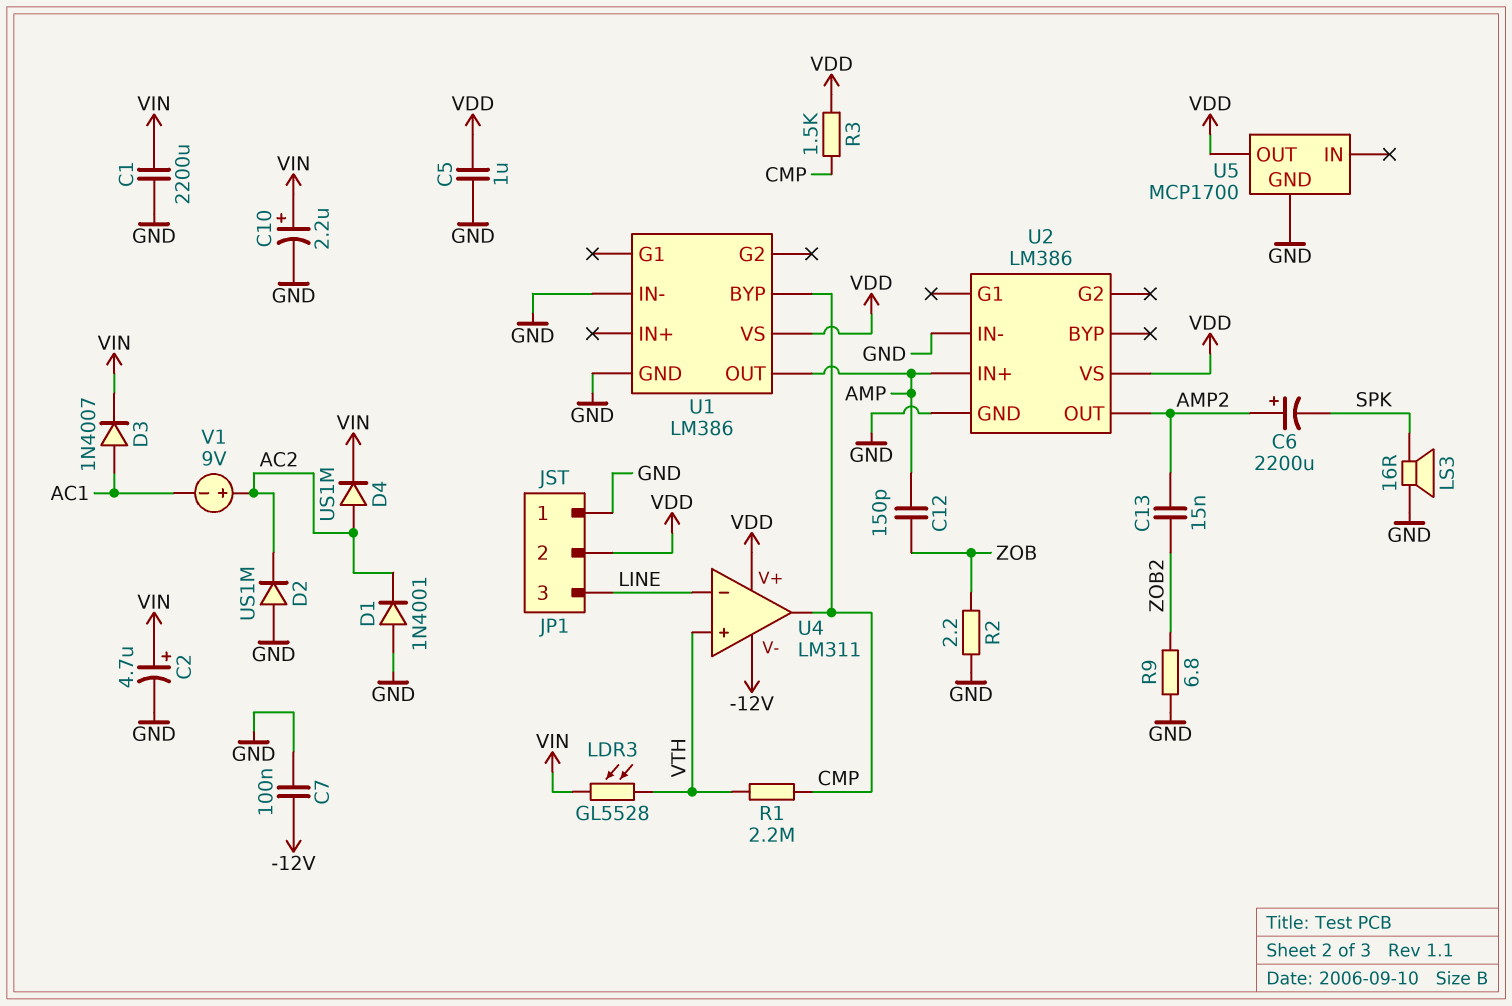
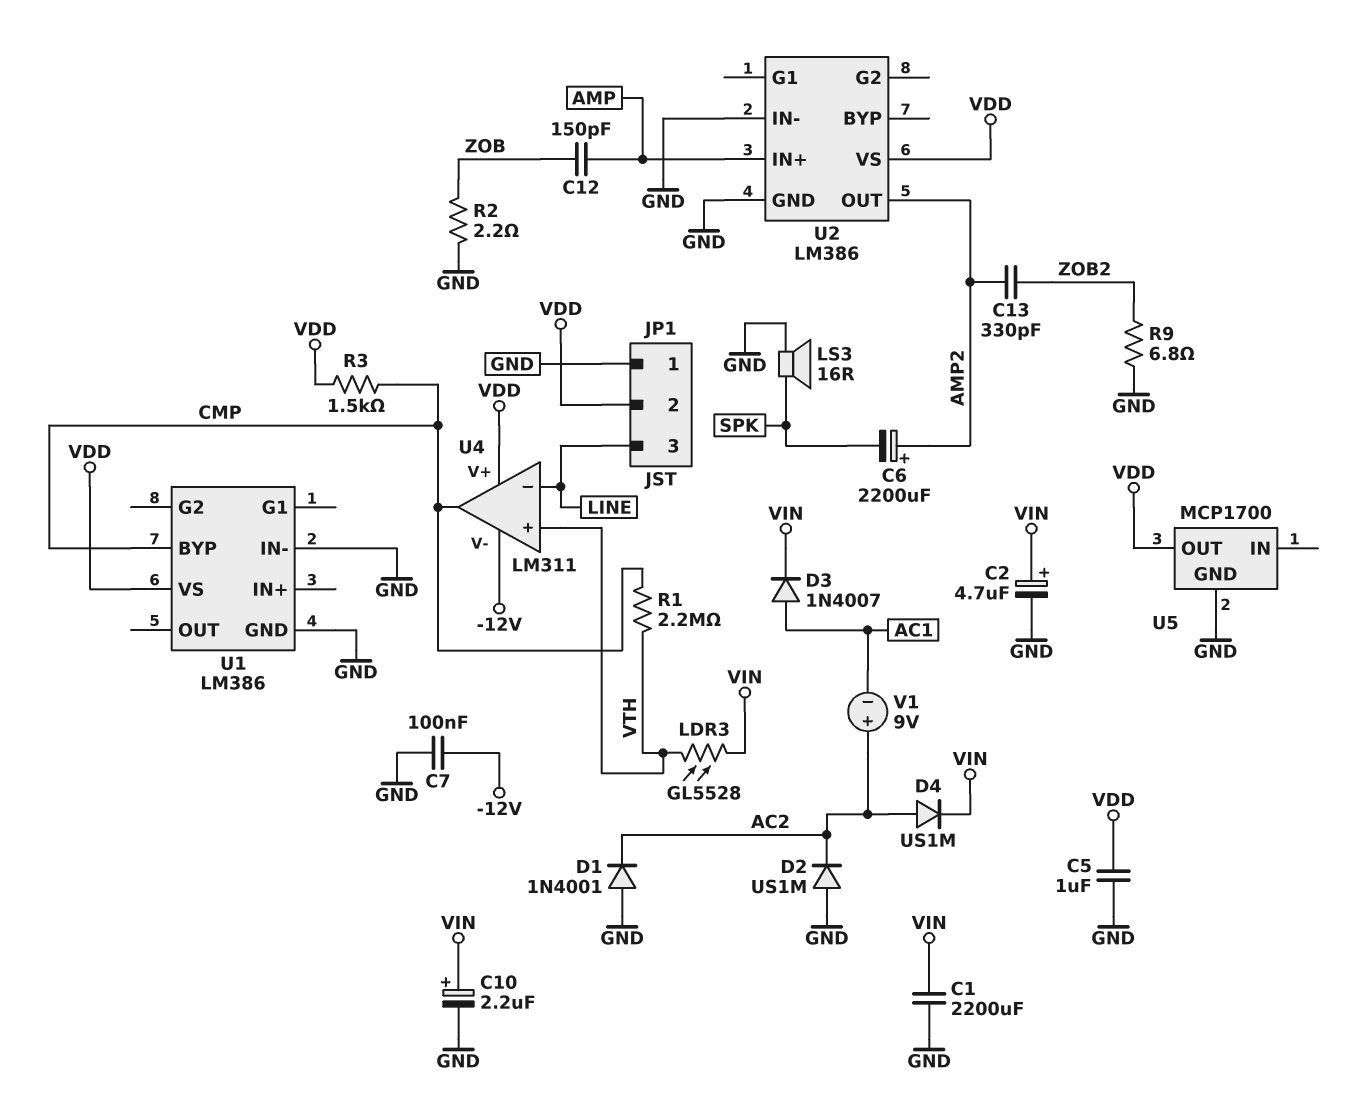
C13: 15nF (AMP2, ZOB2) -> 330pF (AMP2, ZOB2)
U1 pin OUT: AMP -> none

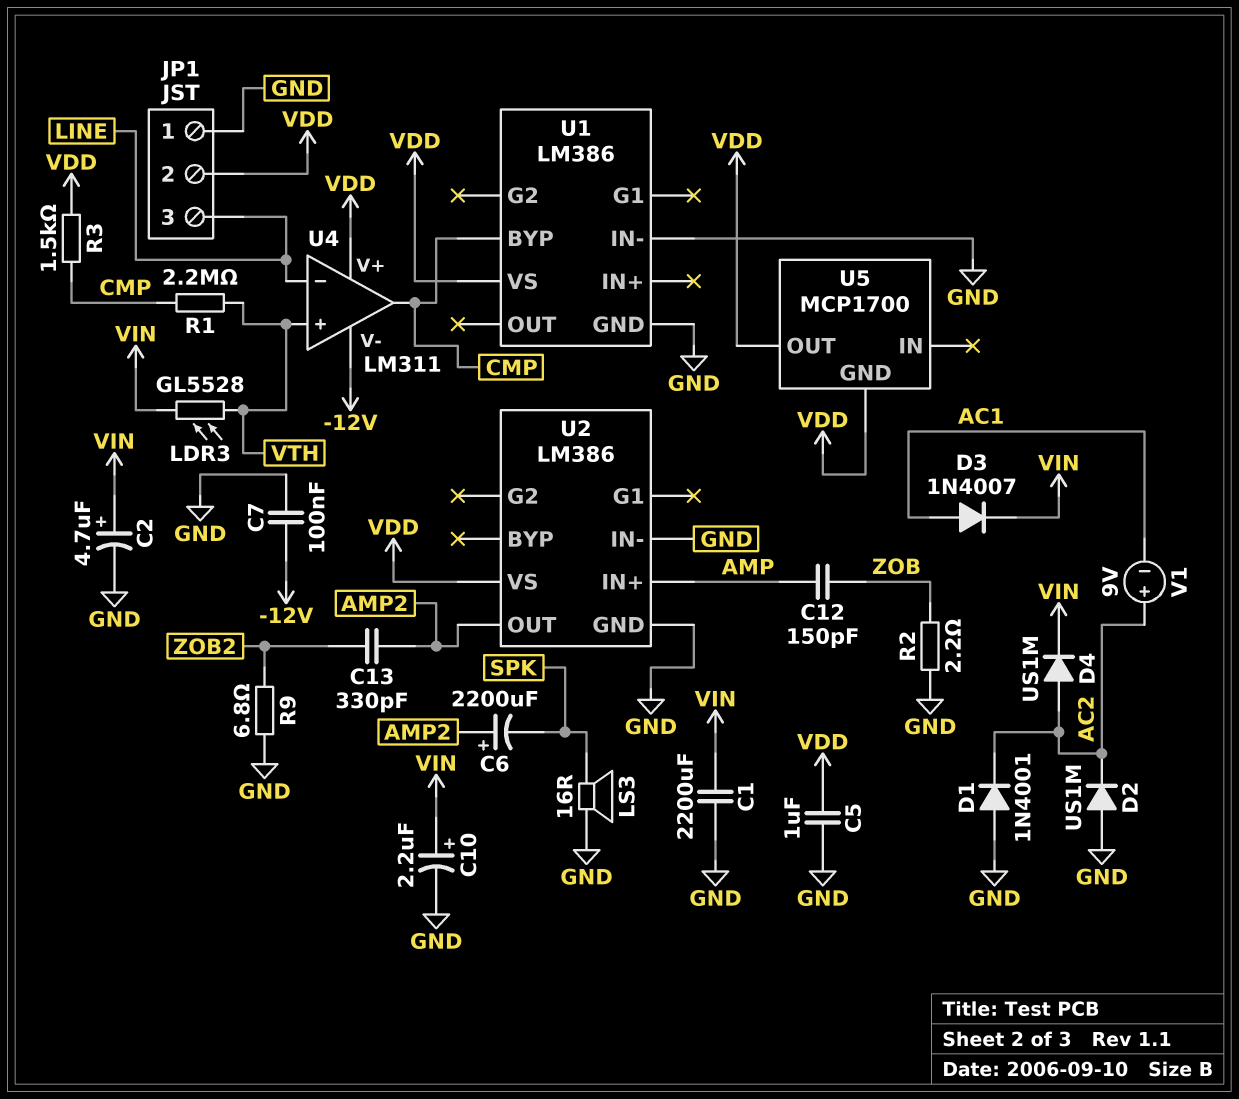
U5 pin GND: GND -> VDD

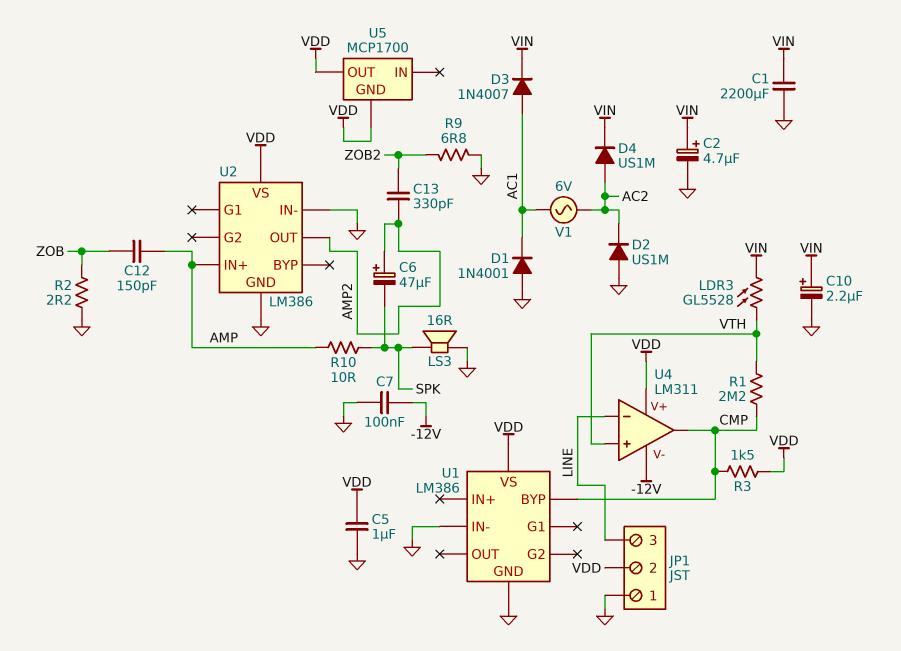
C6: 2200uF (plus AMP2, minus SPK) -> 47uF (plus AMP2, minus SPK)
D1: diode 1N4001 (A GND, K AC2) -> diode 1N4001 (A GND, K AC1)
R10: none -> 10 (AMP, SPK)
V1: 9V (plus AC2, minus AC1) -> AC 6V (AC1, AC2)

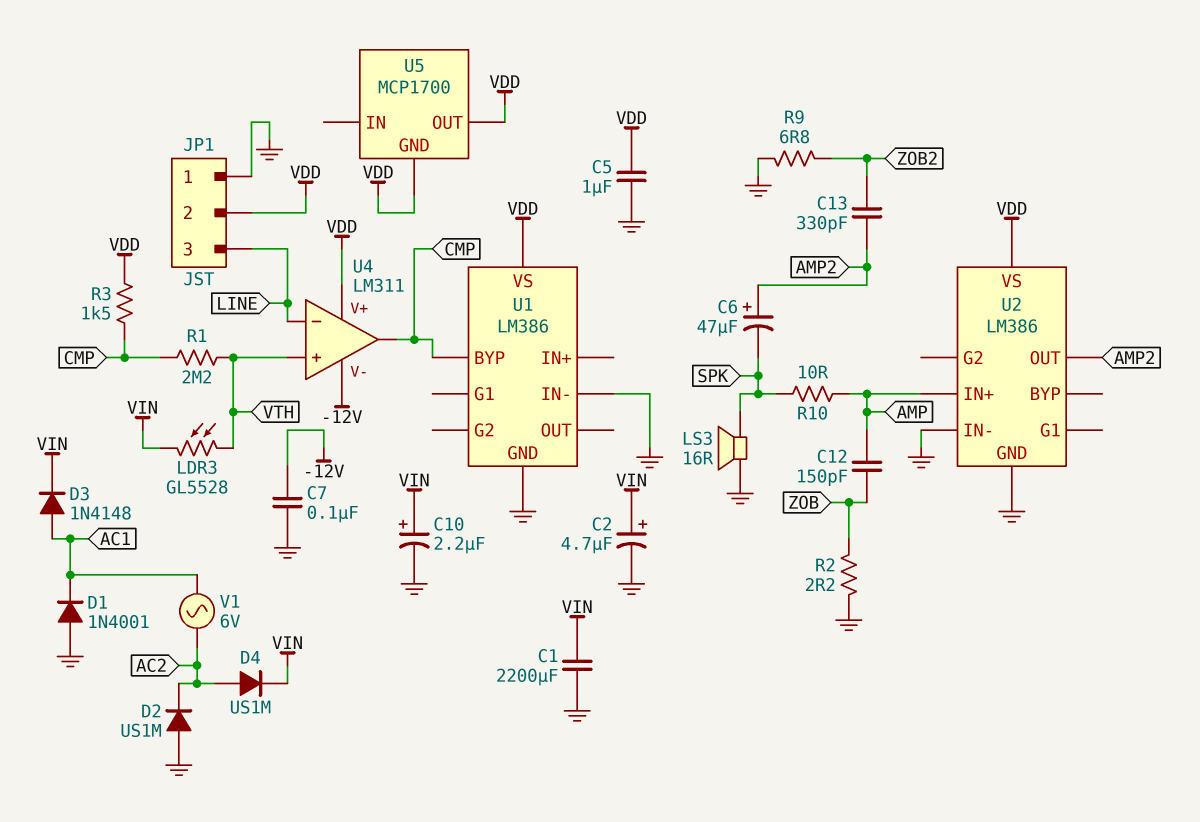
D3: diode 1N4007 (A AC1, K VIN) -> diode 1N4148 (A AC1, K VIN)

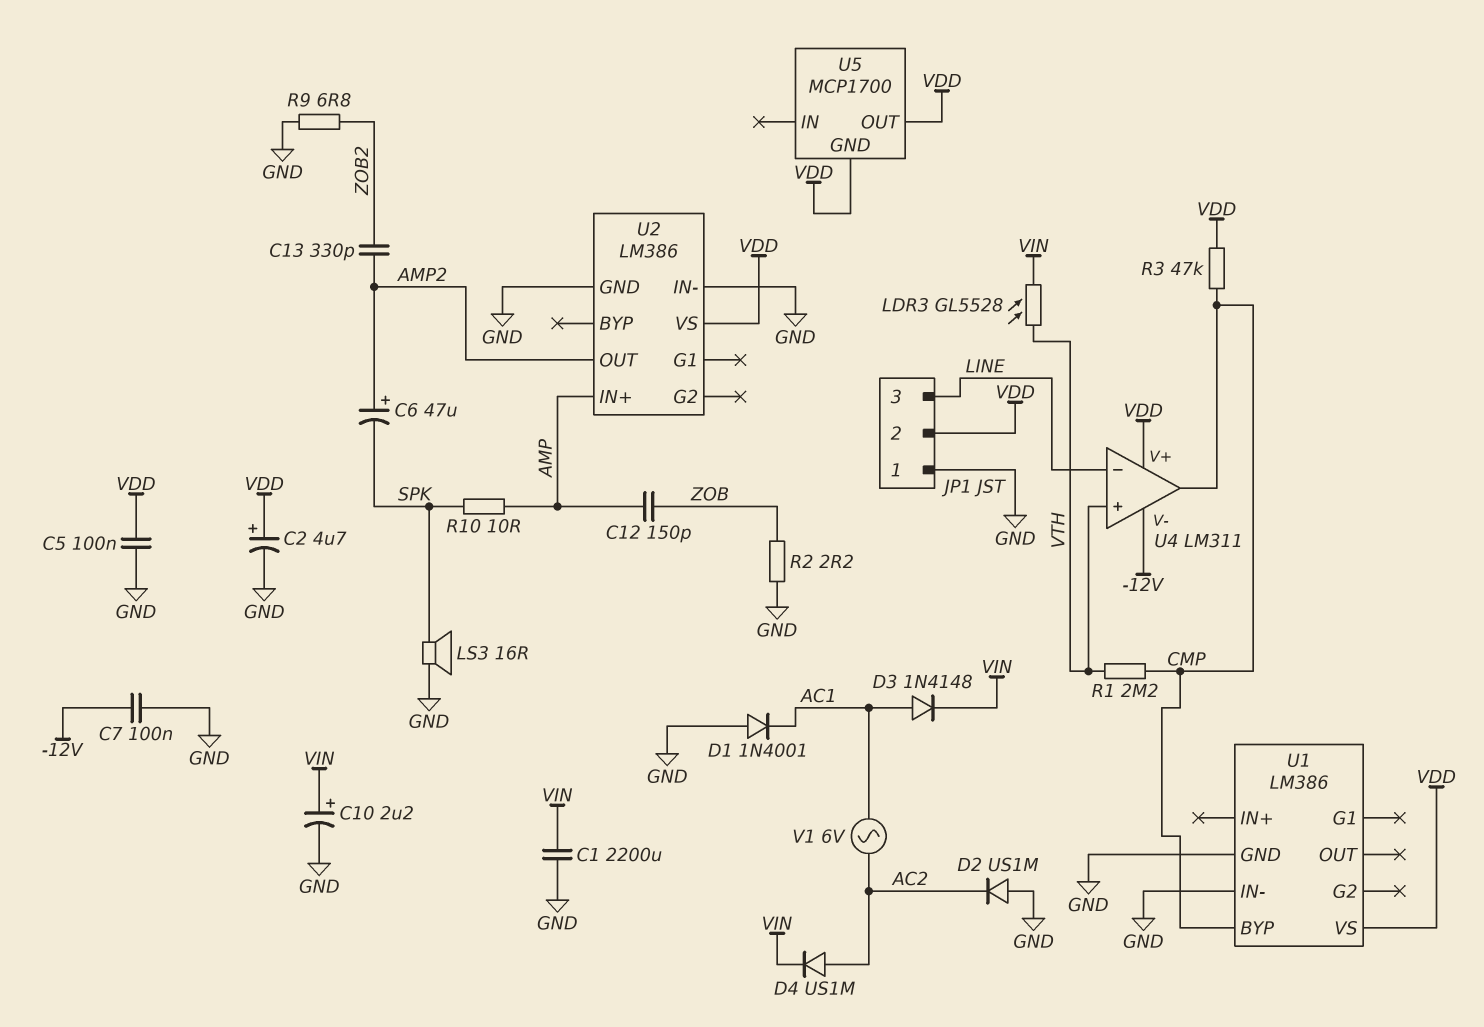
C2: 4.7uF (plus VIN, minus GND) -> 4.7uF (plus VDD, minus GND)
C5: 1uF (GND, VDD) -> 100nF (GND, VDD)
R3: 1.5k (CMP, VDD) -> 47k (CMP, VDD)

